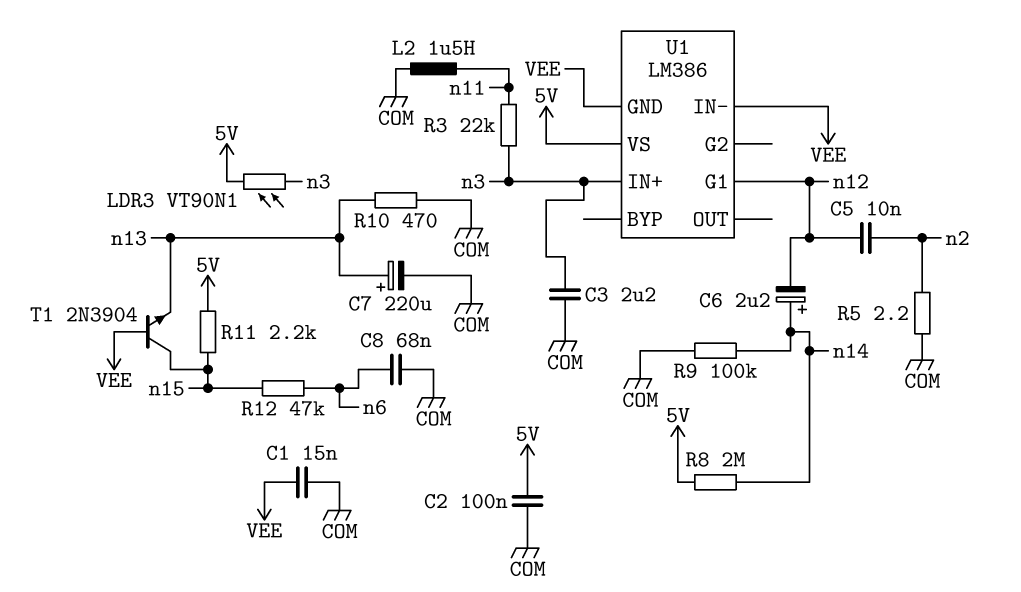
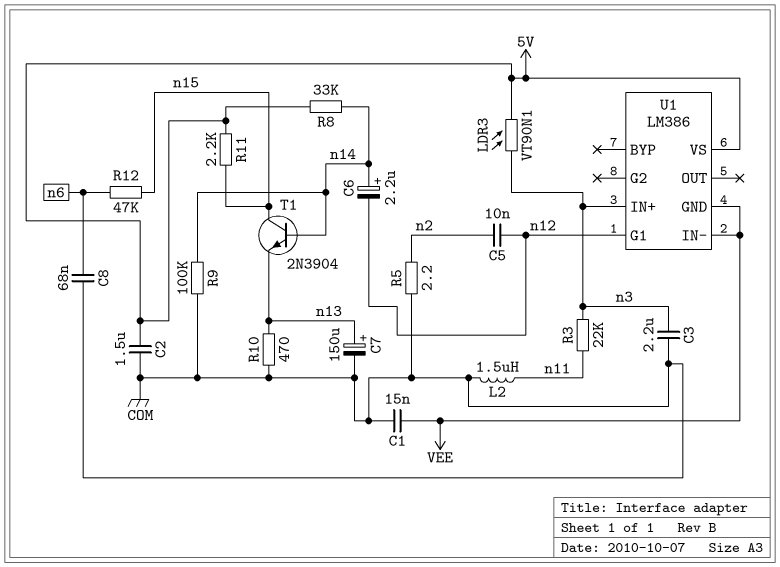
C2: 100nF (5V, COM) -> 1.5uF (5V, COM)
C7: 220uF (plus n13, minus COM) -> 150uF (plus n13, minus COM)
R8: 2M (5V, n14) -> 33k (5V, n14)
T1: NPN 2N3904 (B VEE, C n15, E n13) -> NPN 2N3904 (B n14, C n15, E n13)

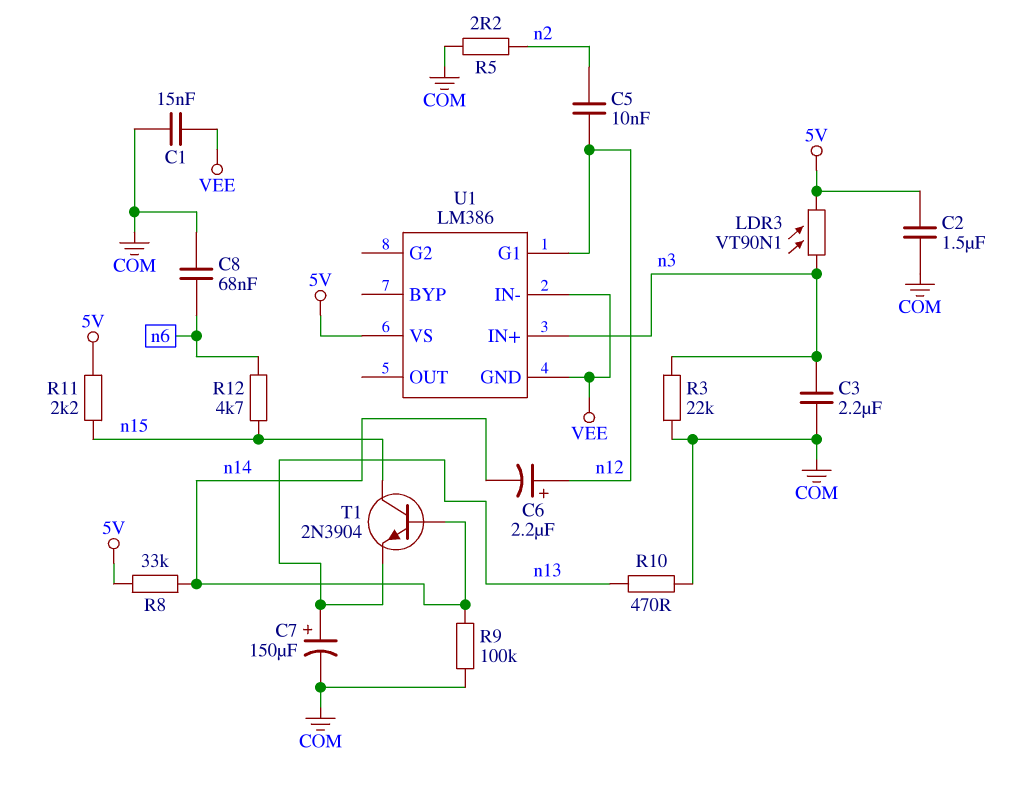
C6: 2.2uF (plus n14, minus n12) -> 2.2uF (plus n12, minus n14)
L2: 1.5uH (COM, n11) -> none
R3: 22k (n3, n11) -> 22k (COM, n3)
R12: 47k (n6, n15) -> 4.7k (n6, n15)

